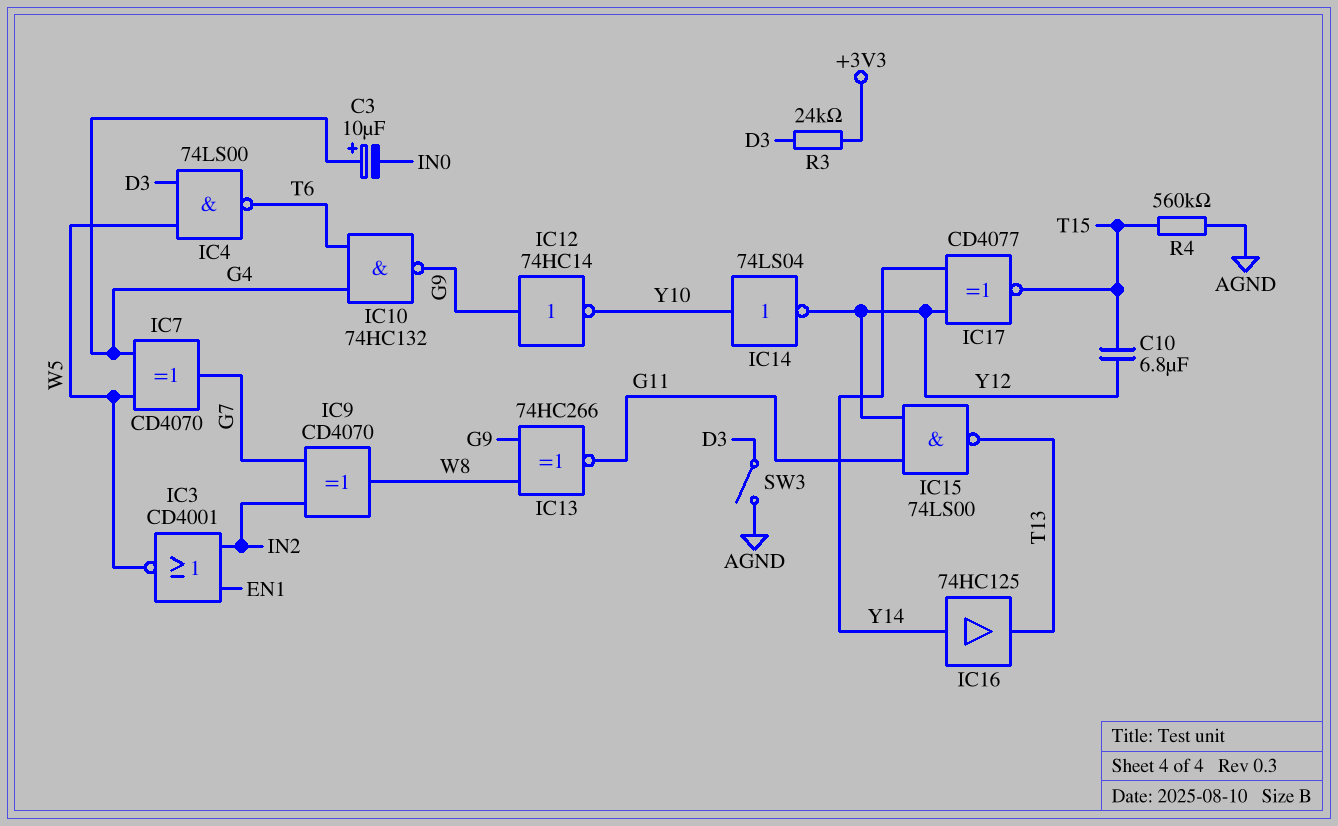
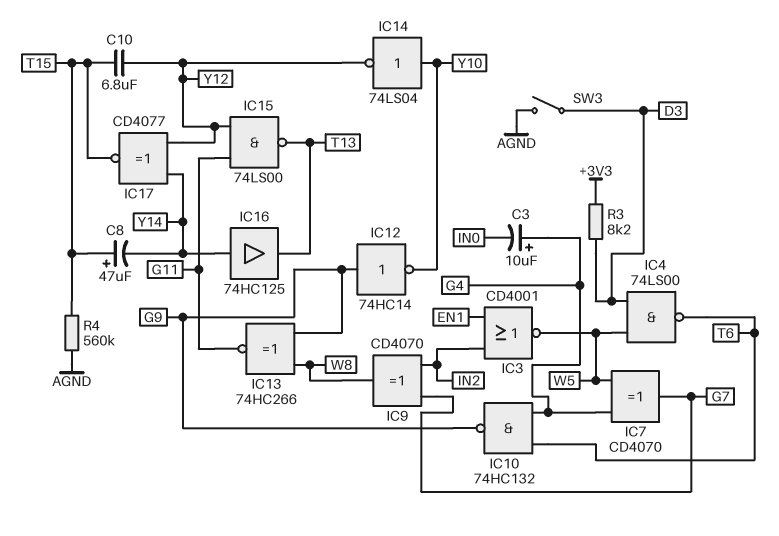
C8: none -> 47uF (plus T15, minus Y14)
R3: 24k (+3V3, D3) -> 8.2k (+3V3, D3)

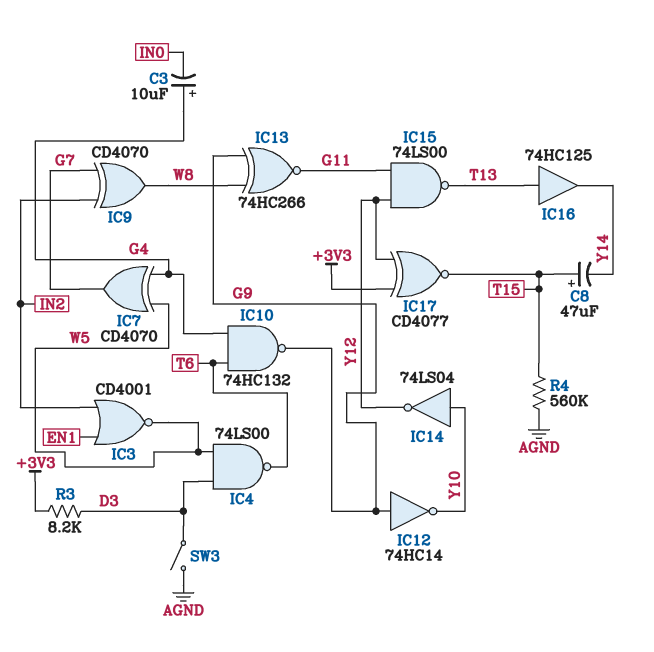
C10: 6.8uF (T15, Y12) -> none
IC16: buffer 74HC125 (in Y14, out T13) -> buffer 74HC125 (in T13, out Y14)
IC17: XNOR CD4077 (in Y12, in Y14, out T15) -> XNOR CD4077 (in +3V3, in Y12, out T15)

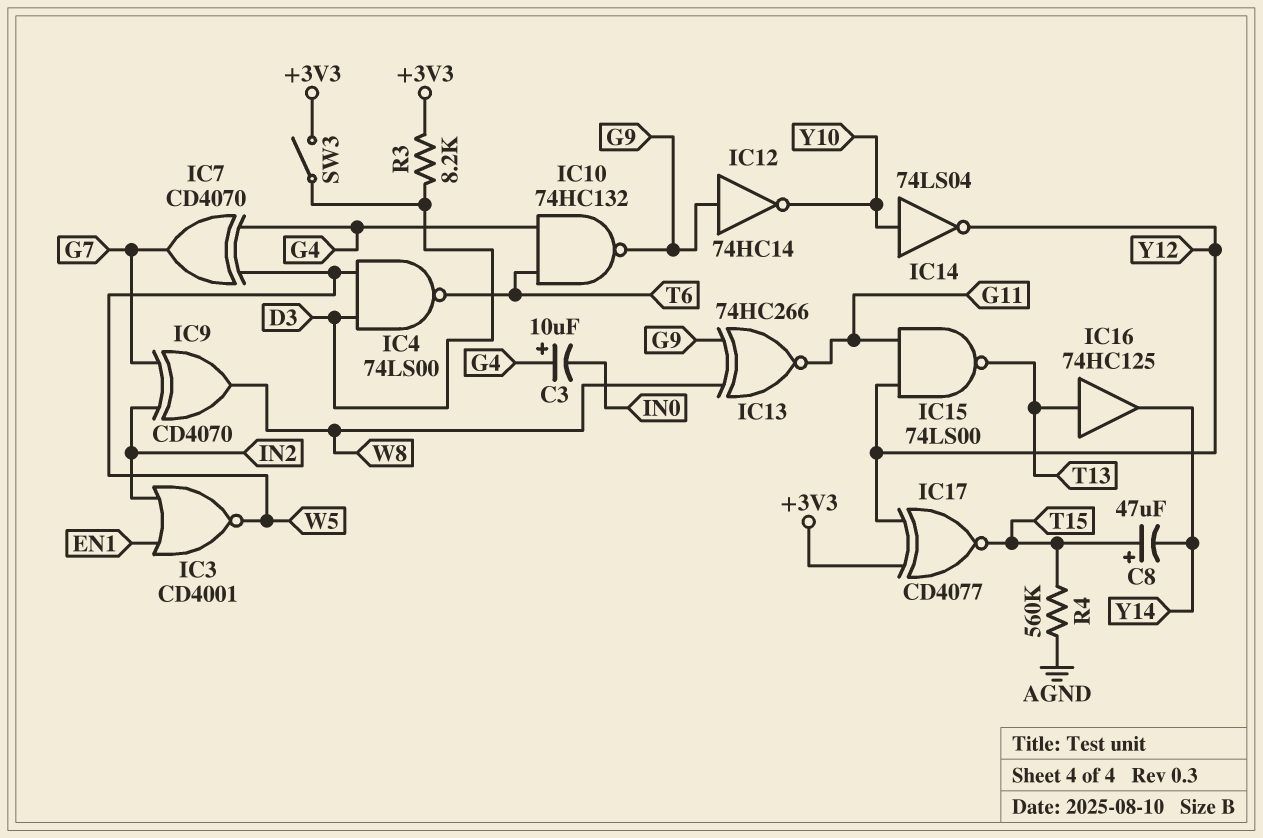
SW3: switch (AGND, D3) -> switch (+3V3, D3)

